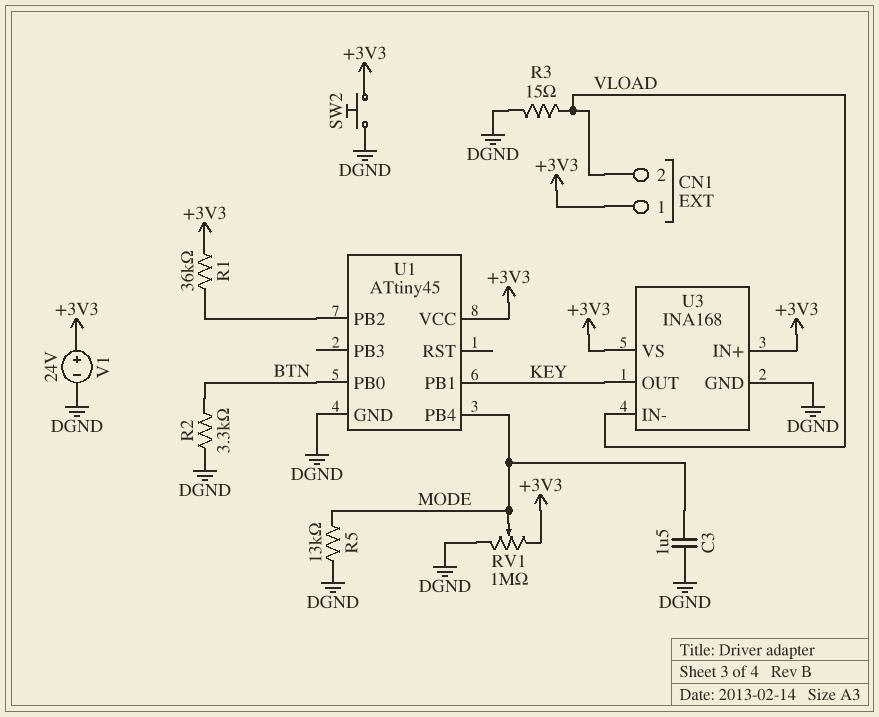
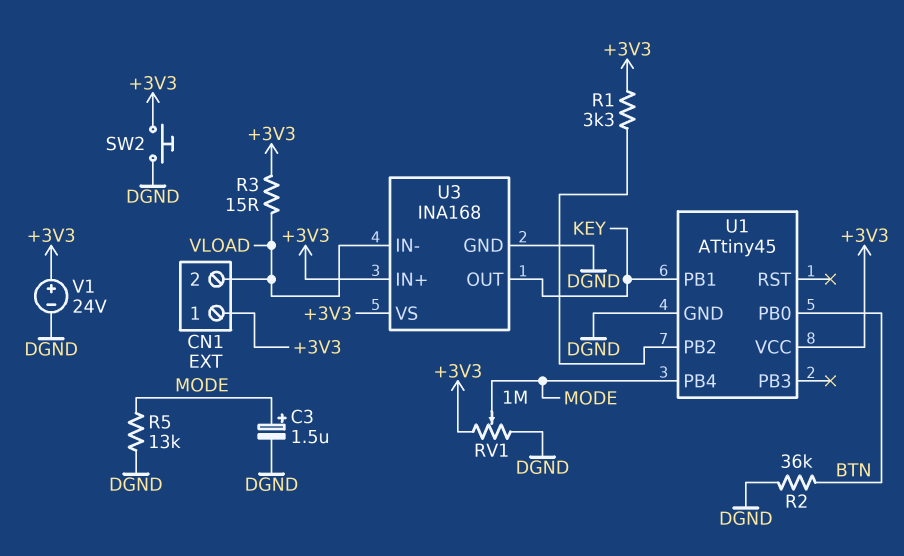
C3: 1.5uF (DGND, MODE) -> 1.5uF (plus MODE, minus DGND)
R1: 36k (+3V3, U1/PB2) -> 3.3k (+3V3, U1/PB2)
R2: 3.3k (BTN, DGND) -> 36k (BTN, DGND)
R3: 15 (DGND, VLOAD) -> 15 (+3V3, VLOAD)

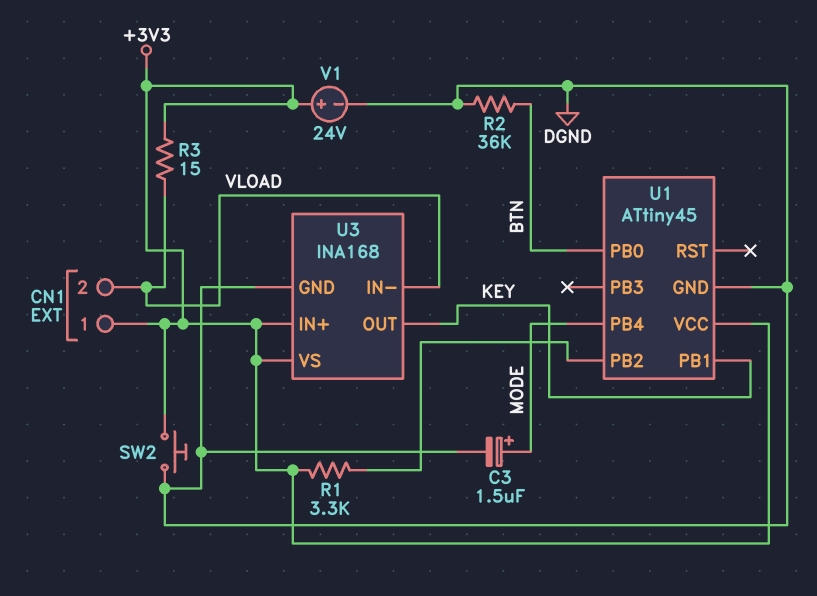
R5: 13k (DGND, MODE) -> none
RV1: 1M (+3V3, DGND, wiper MODE) -> none

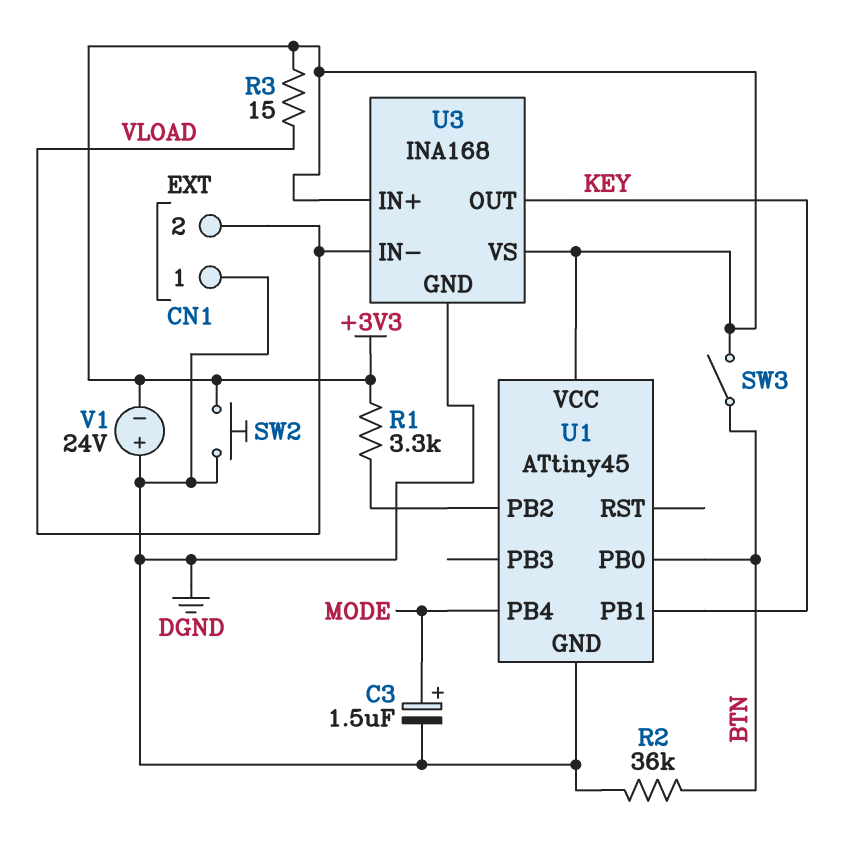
CN1 pin 1: +3V3 -> DGND
SW3: none -> switch (+3V3, BTN)
V1: 24V (plus +3V3, minus DGND) -> 24V (plus DGND, minus +3V3)

